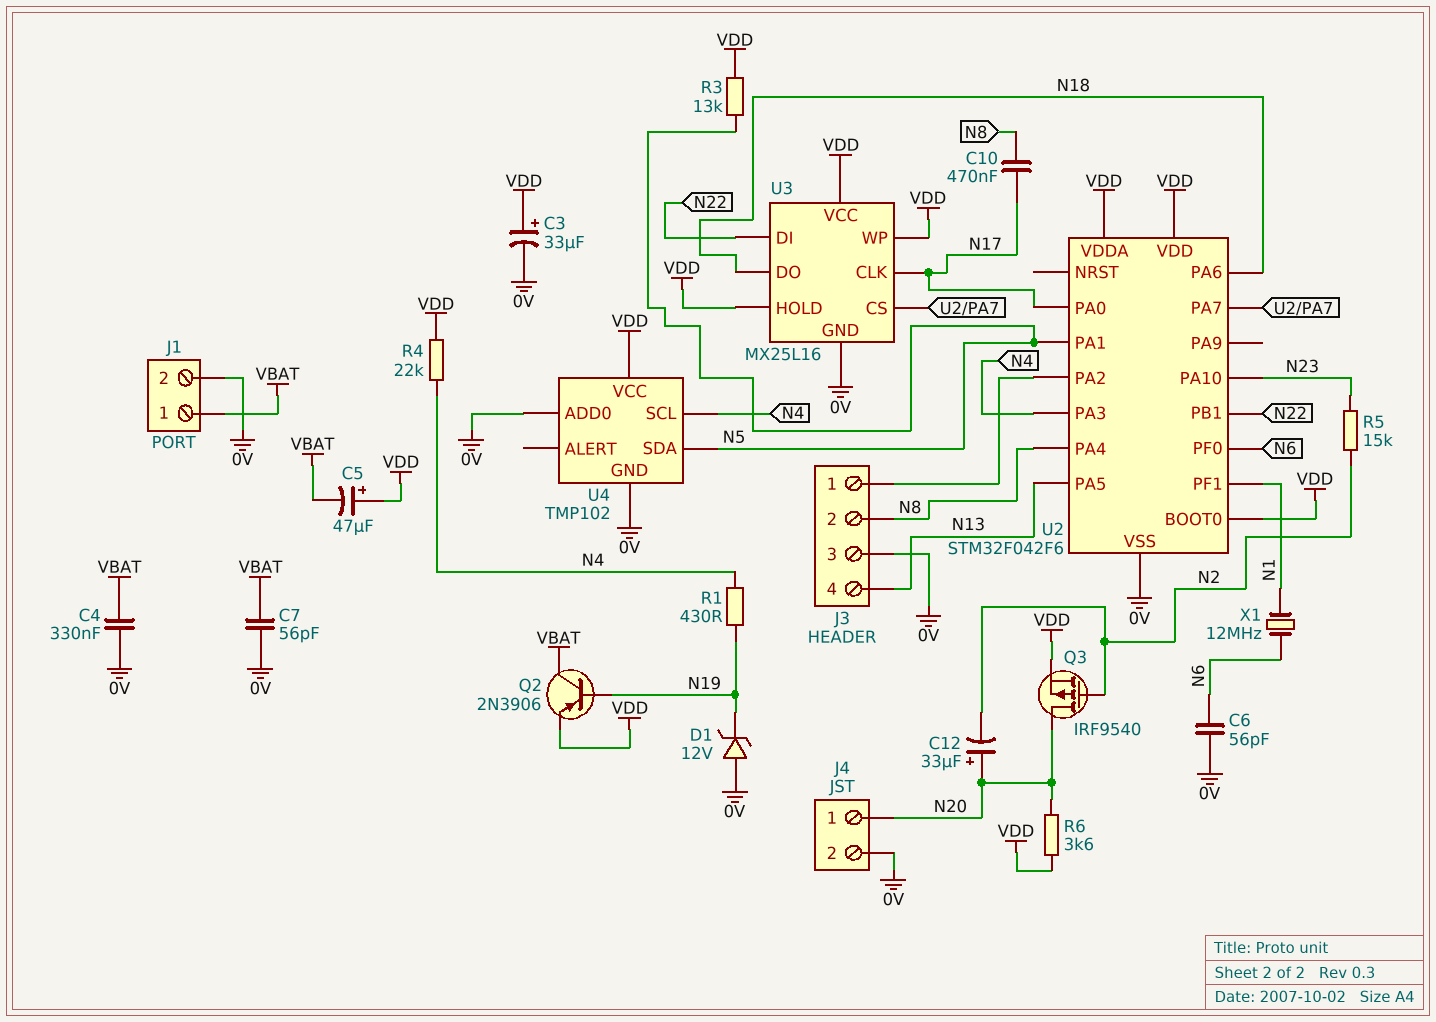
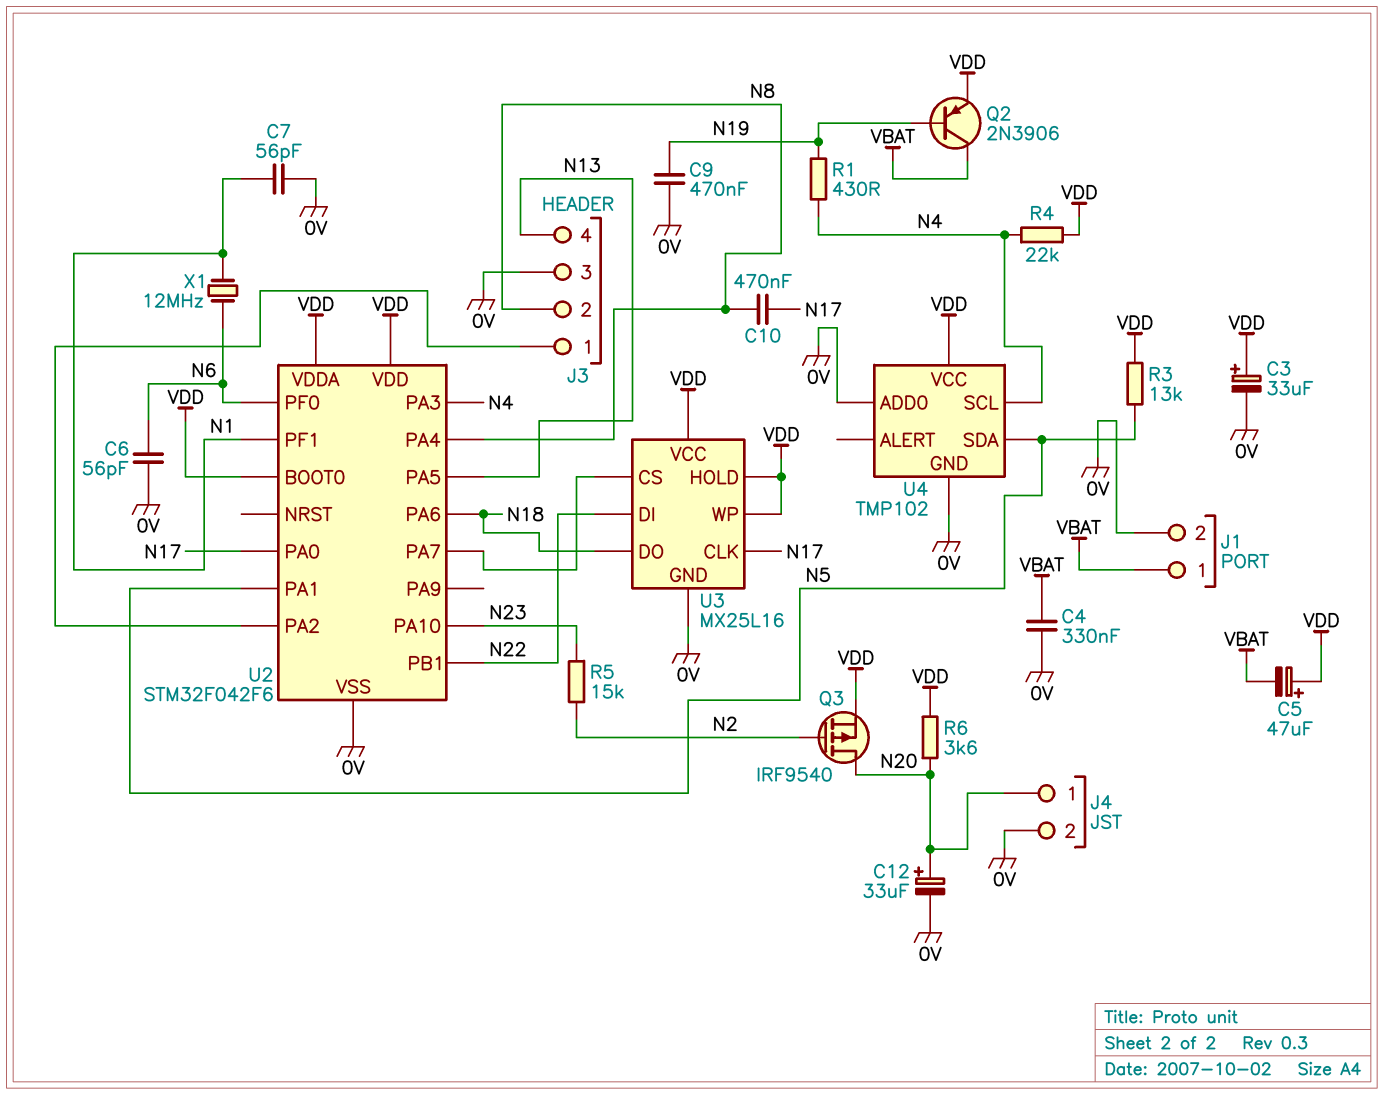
C7: 56pF (0V, VBAT) -> 56pF (0V, N1)
C9: none -> 470nF (0V, N19)
C12: 33uF (plus N20, minus N2) -> 33uF (plus N20, minus 0V)
D1: zener 12V (A 0V, K N19) -> none

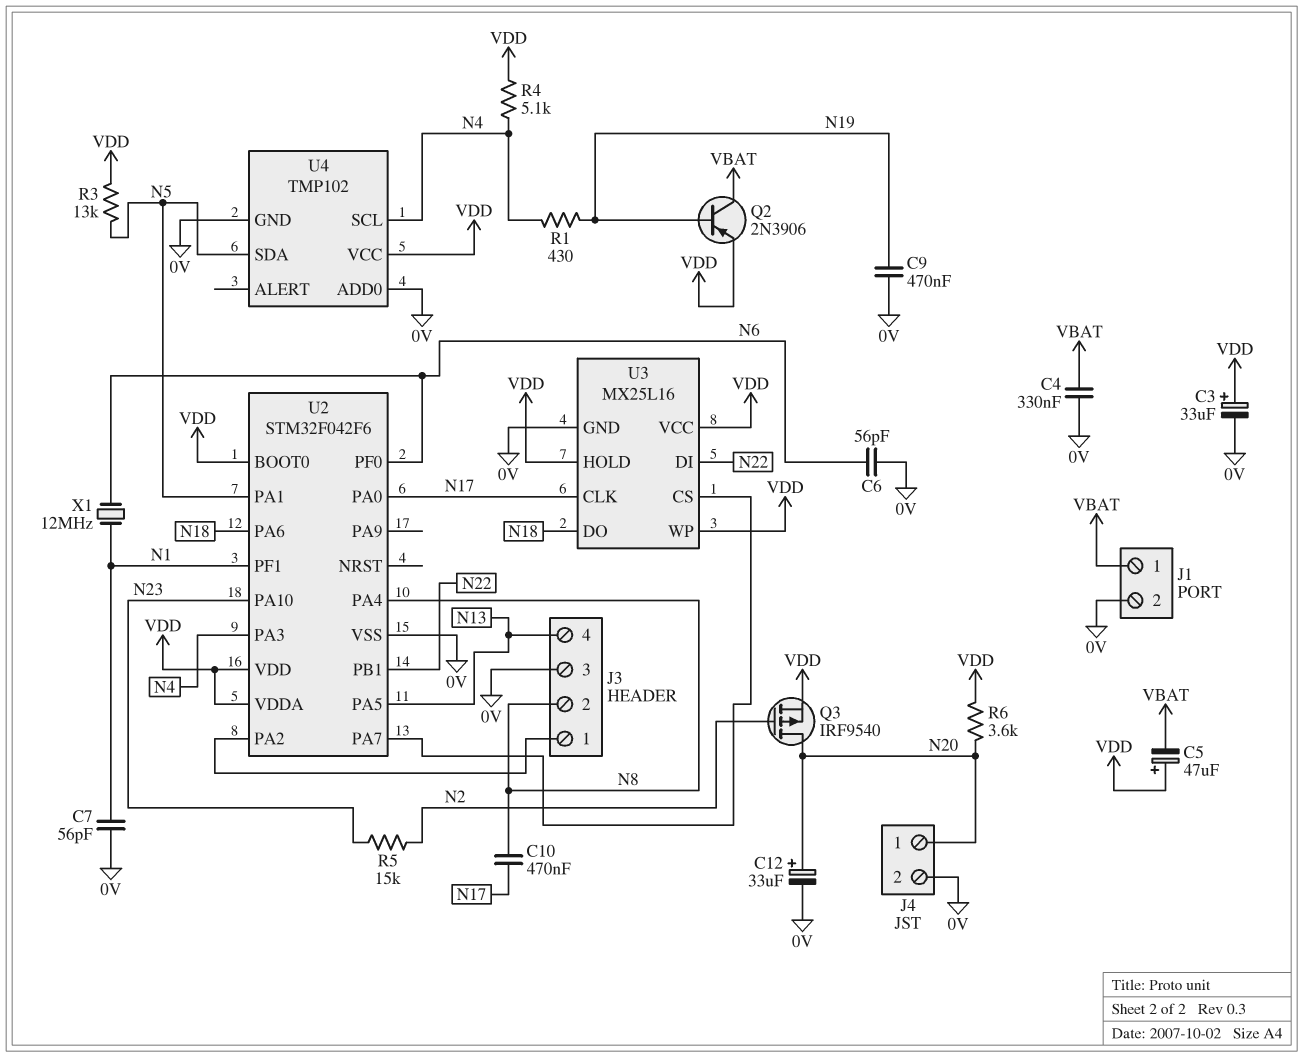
R4: 22k (N4, VDD) -> 5.1k (N4, VDD)

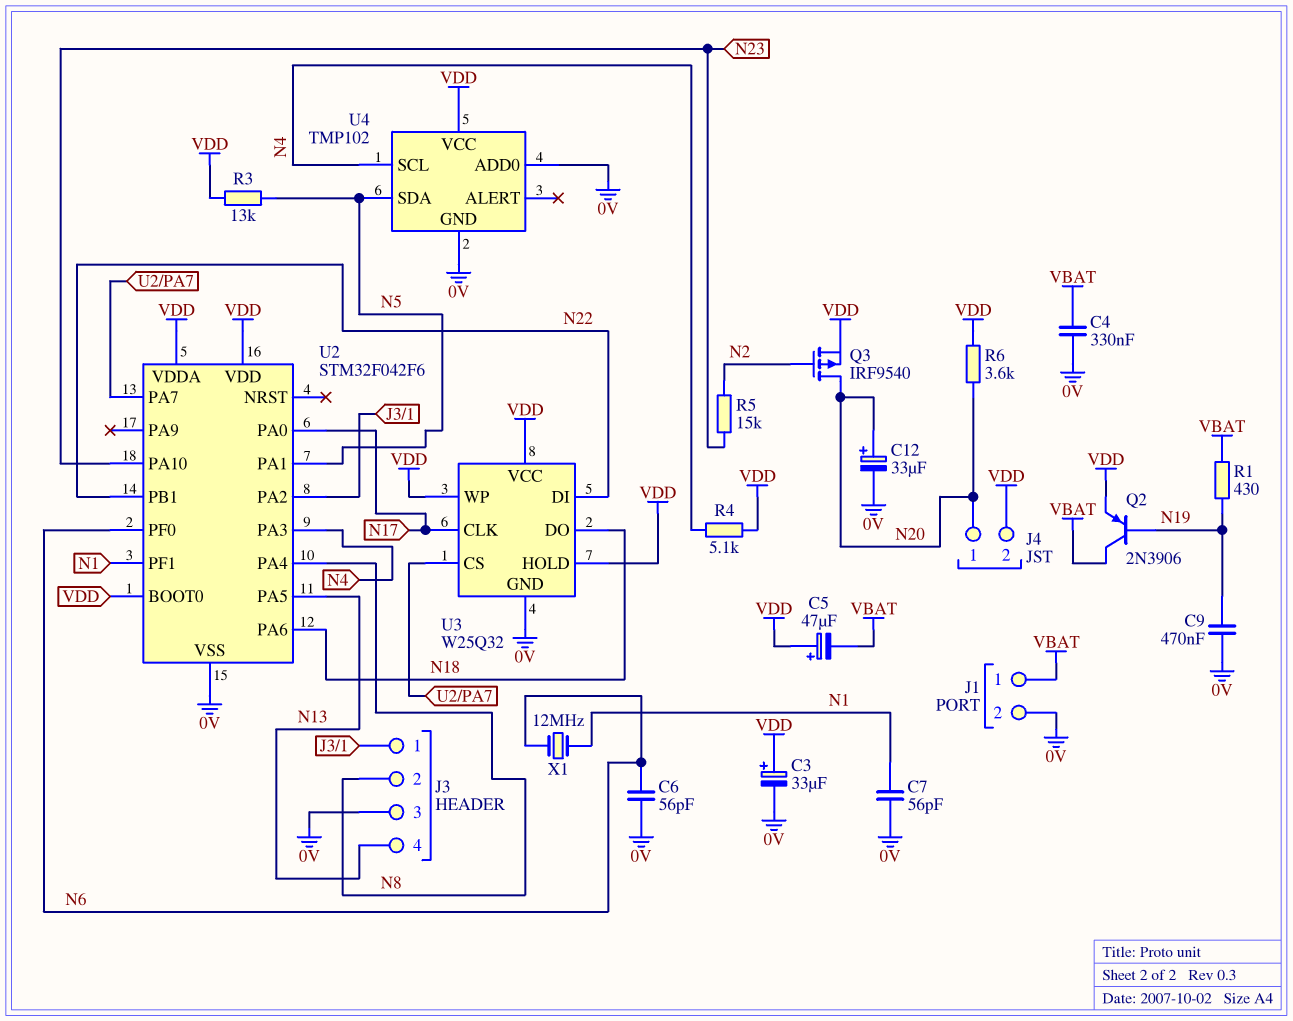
C10: 470nF (N8, N17) -> none
J4 pin 2: 0V -> VDD
R1: 430 (N4, N19) -> 430 (N19, VBAT)
U3: MX25L16 -> W25Q32

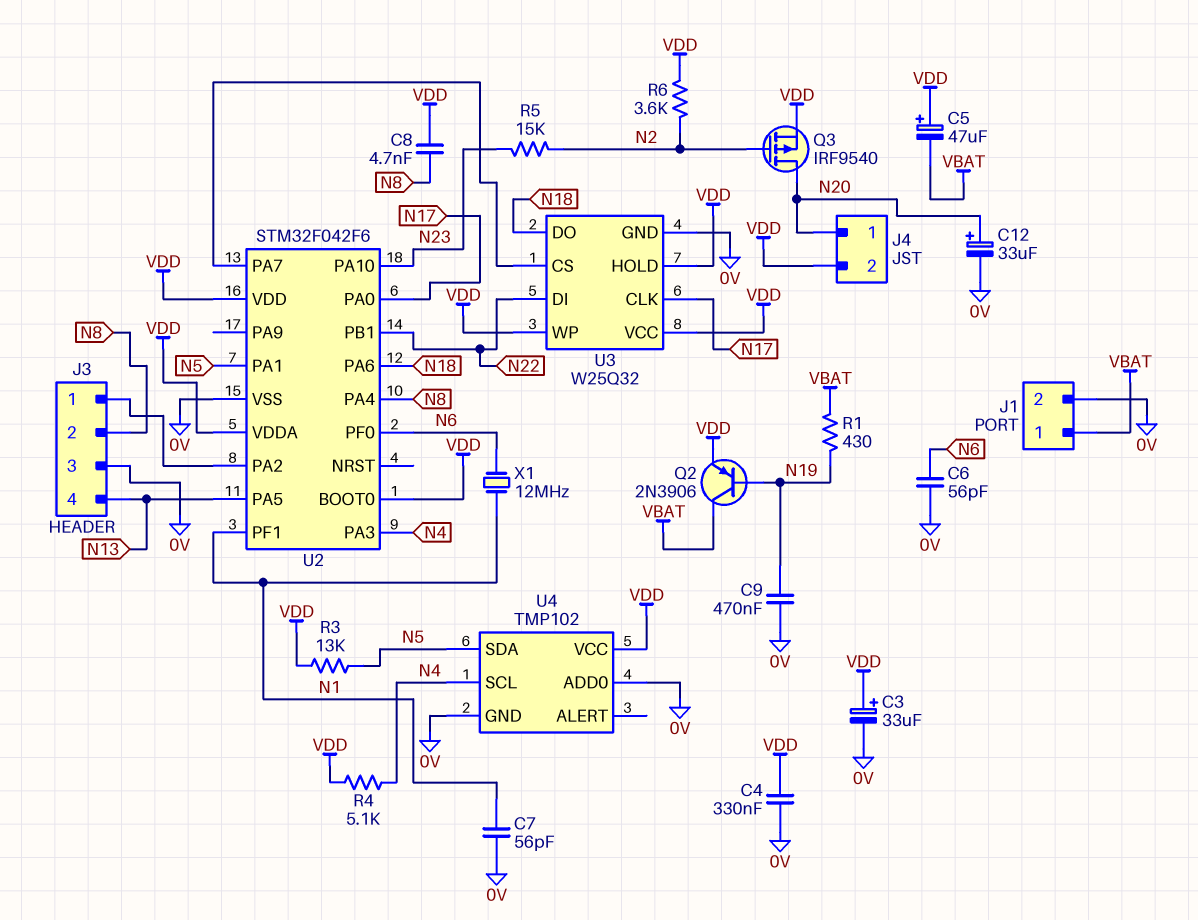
C4: 330nF (0V, VBAT) -> 330nF (0V, VDD)
C8: none -> 4.7nF (N8, VDD)
R6: 3.6k (N20, VDD) -> 3.6k (N2, VDD)

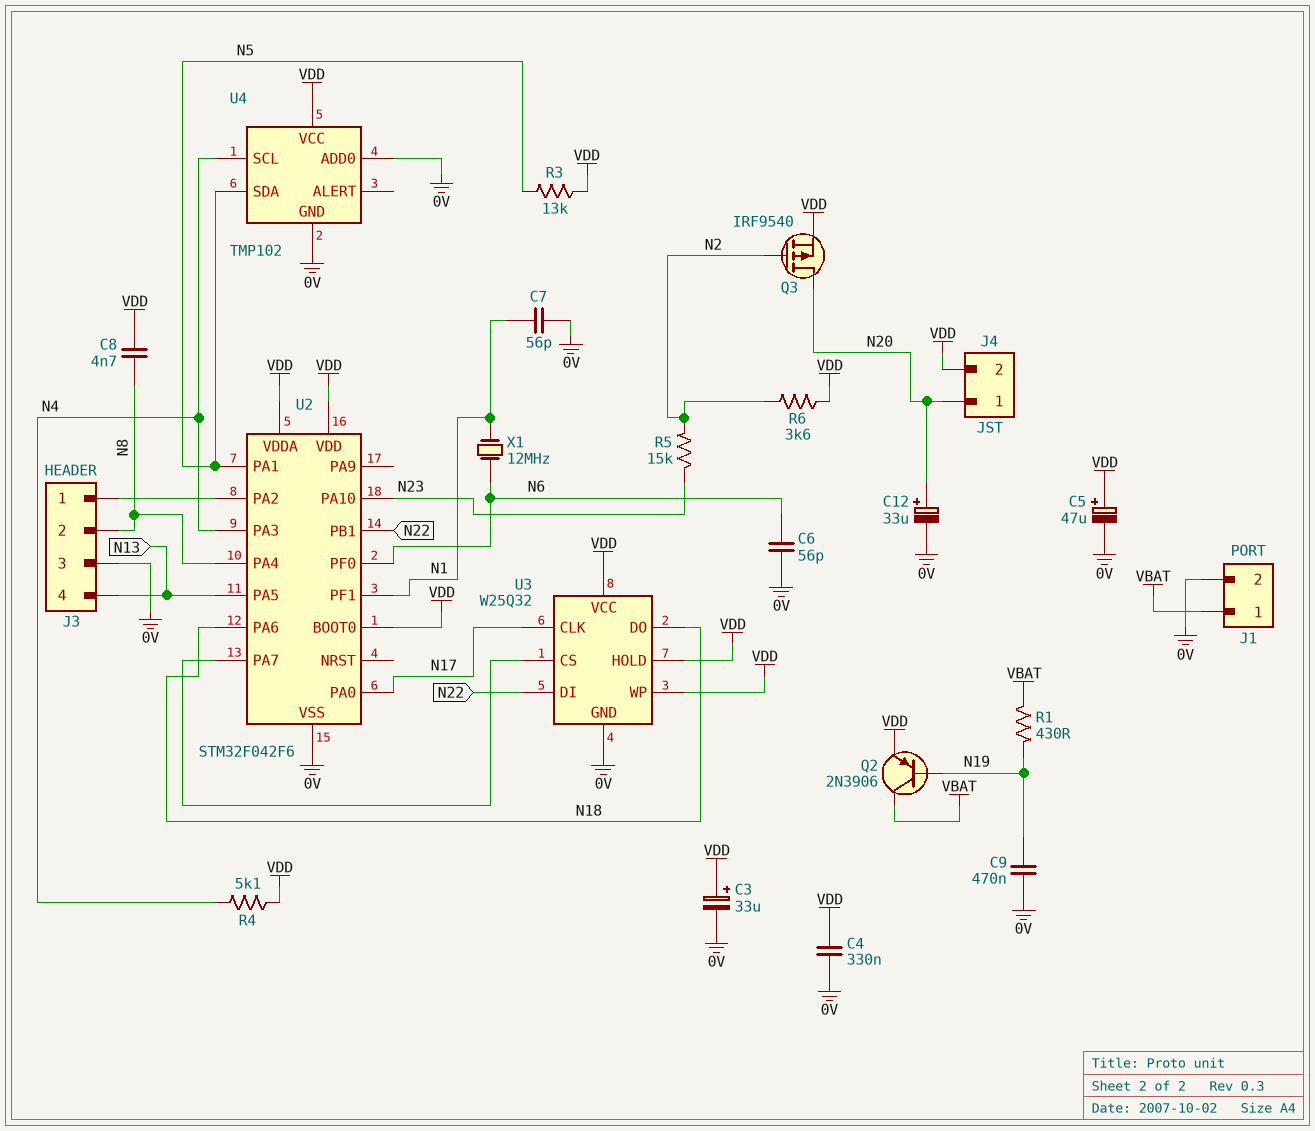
C5: 47uF (plus VDD, minus VBAT) -> 47uF (plus VDD, minus 0V)

